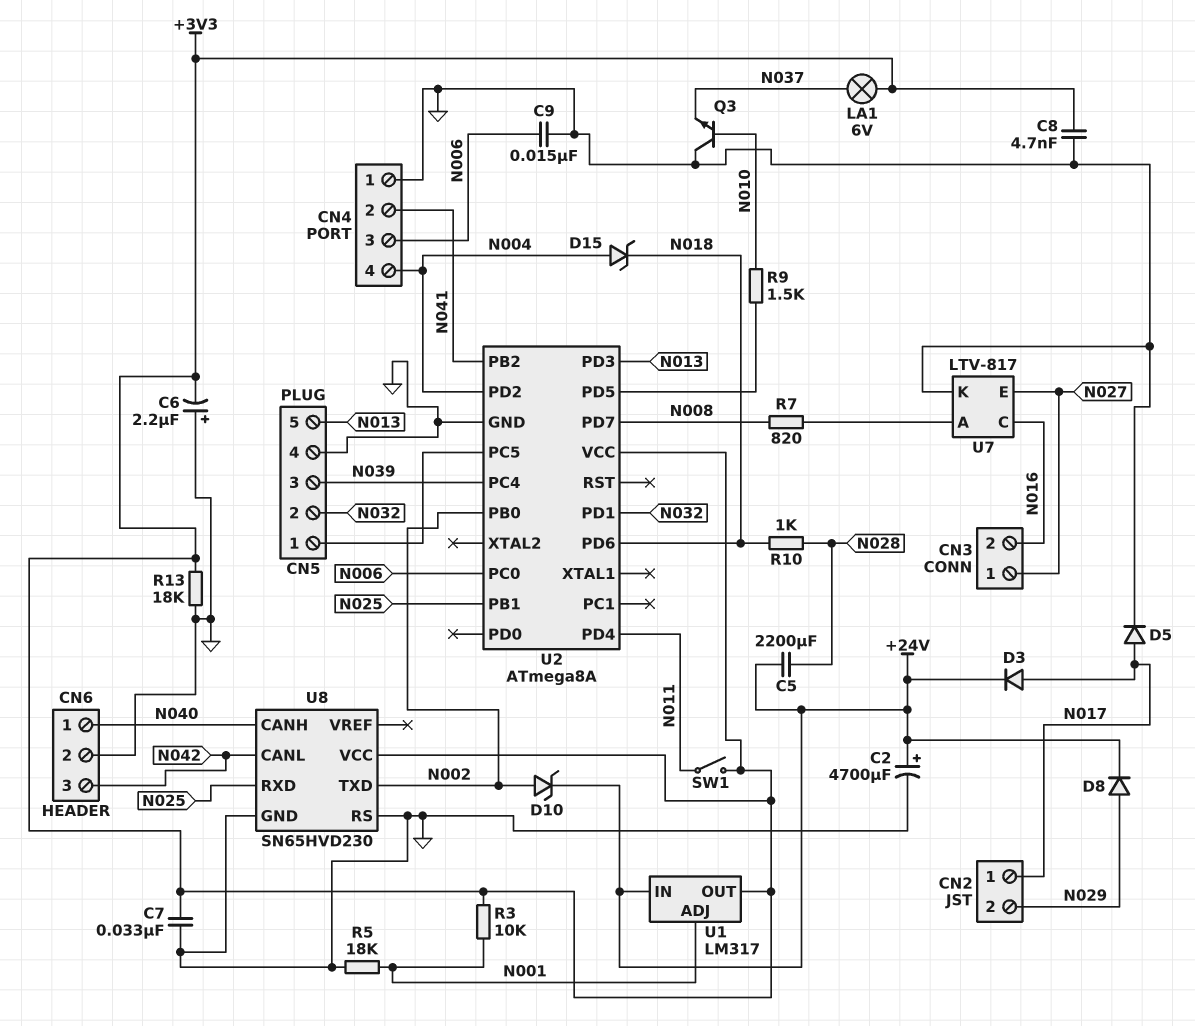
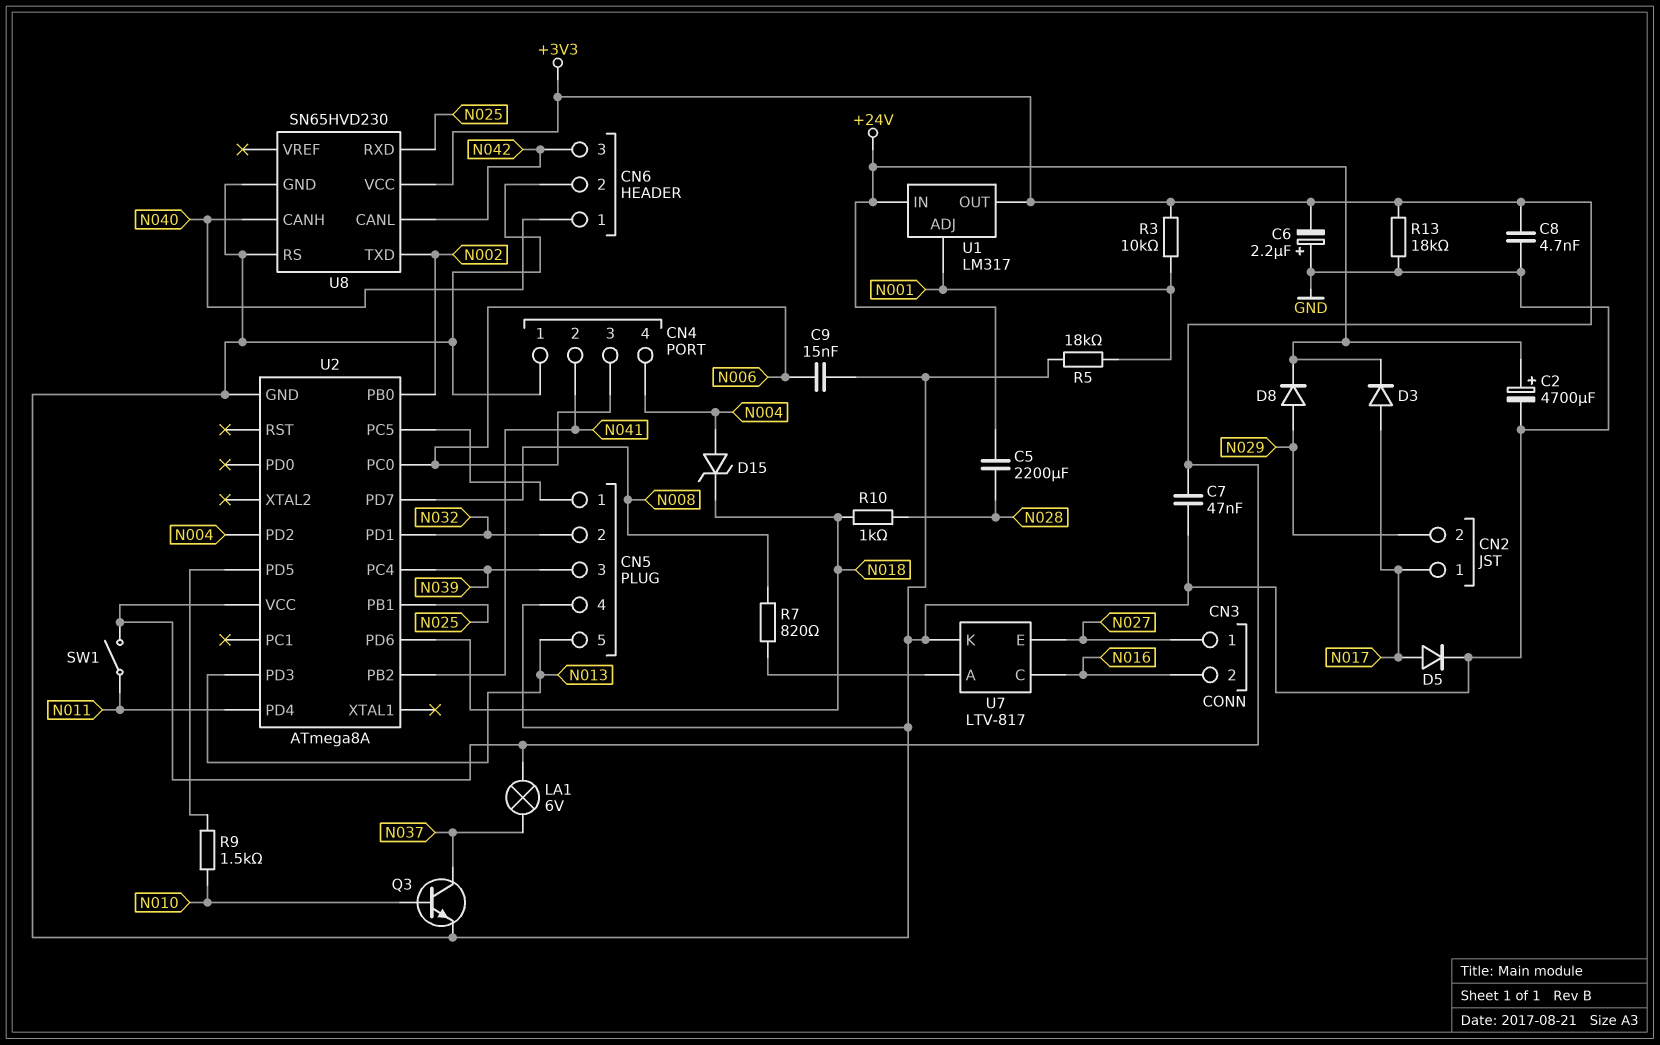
C7: 33nF (+3V3, GND) -> 47nF (+3V3, GND)
D10: zener (A N002, K +24V) -> none
Q3: NPN (B N010, C GND, E N037) -> NPN (B N010, C N037, E GND)

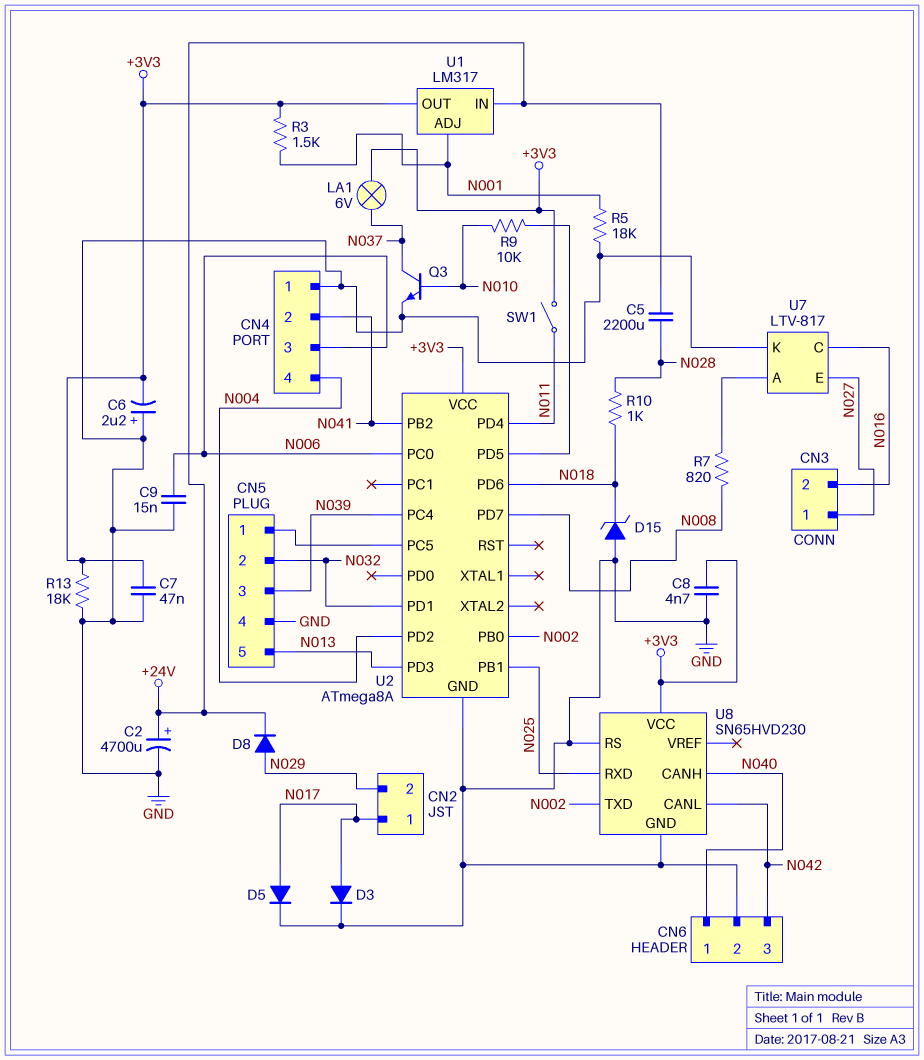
D3: diode (A N017, K +24V) -> diode (A N017, K GND)
D15: zener (A N004, K N018) -> zener (A GND, K N018)
R3: 10k (+3V3, N001) -> 1.5k (+3V3, N001)
R9: 1.5k (N010, U2/PD5) -> 10k (N010, U2/PD5)

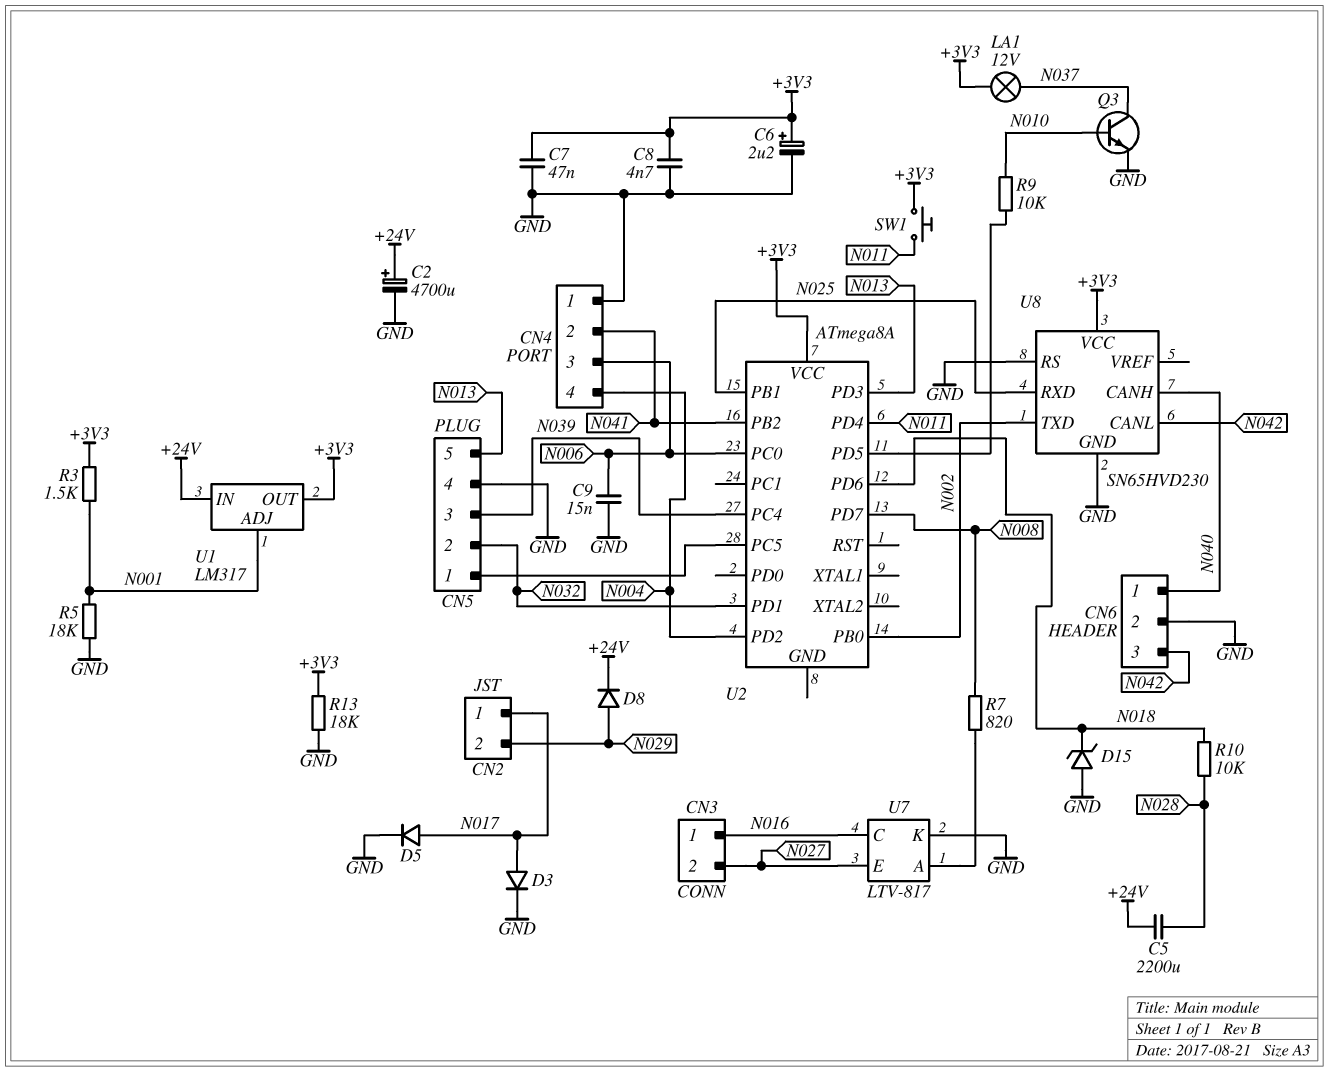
C6: 2.2uF (plus GND, minus +3V3) -> 2.2uF (plus +3V3, minus GND)
CN3 pin 1: N027 -> N016
CN3 pin 2: N016 -> N027
LA1: lamp 6V (+3V3, N037) -> lamp 12V (+3V3, N037)
R10: 1k (N018, N028) -> 10k (N018, N028)
SW1: switch (+3V3, N011) -> button (+3V3, N011)
U2 pin GND: GND -> none

